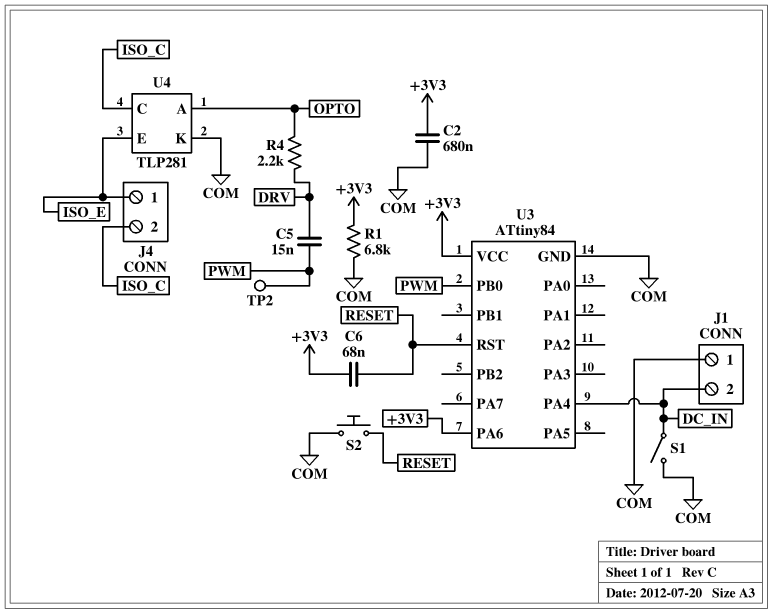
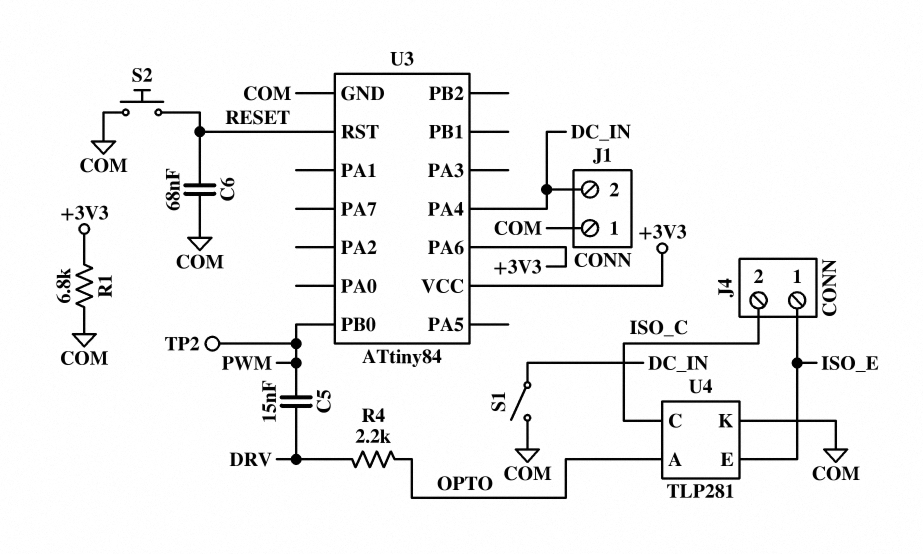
C2: 680nF (+3V3, COM) -> none
C6: 68nF (+3V3, RESET) -> 68nF (COM, RESET)

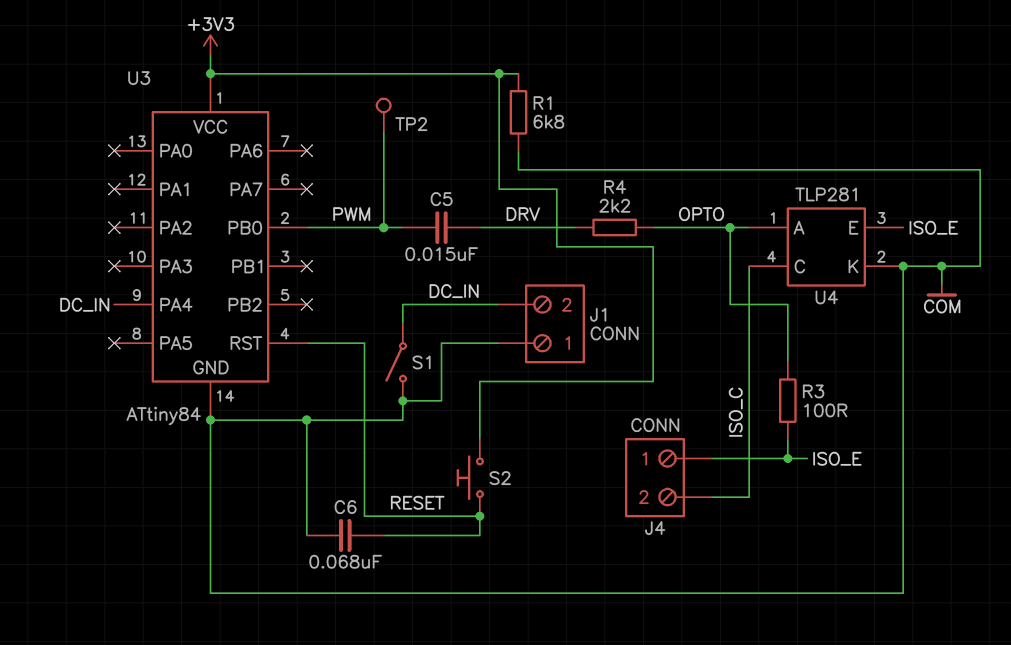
R3: none -> 100 (ISO_E, OPTO)
S2: button (COM, RESET) -> button (+3V3, RESET)
U3 pin PA6: +3V3 -> none

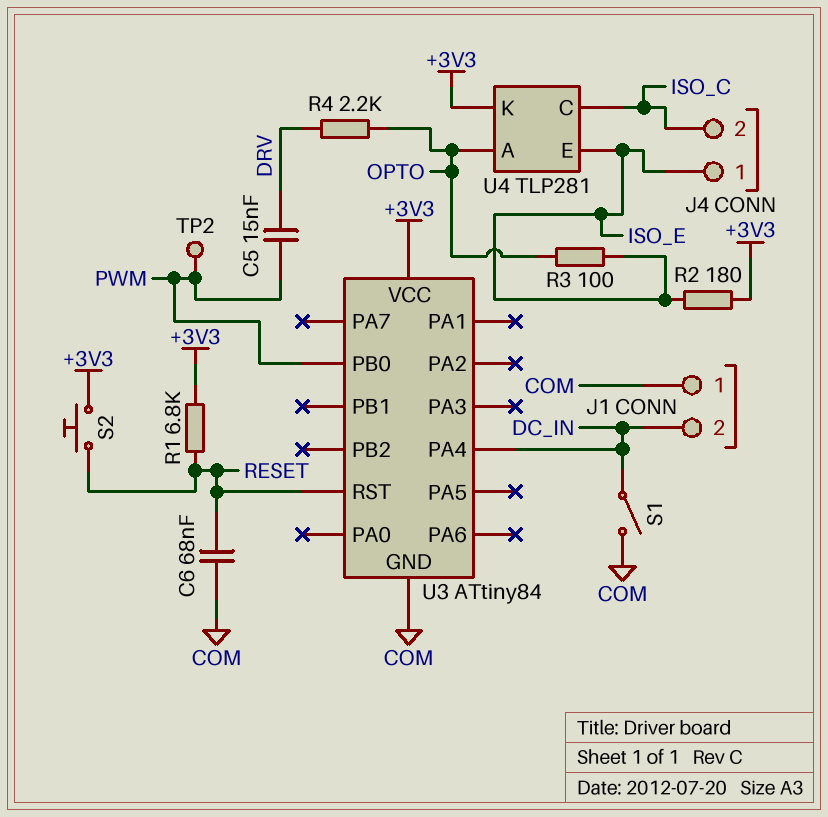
R1: 6.8k (+3V3, COM) -> 6.8k (+3V3, RESET)
R2: none -> 180 (+3V3, ISO_E)
U4 pin K: COM -> +3V3

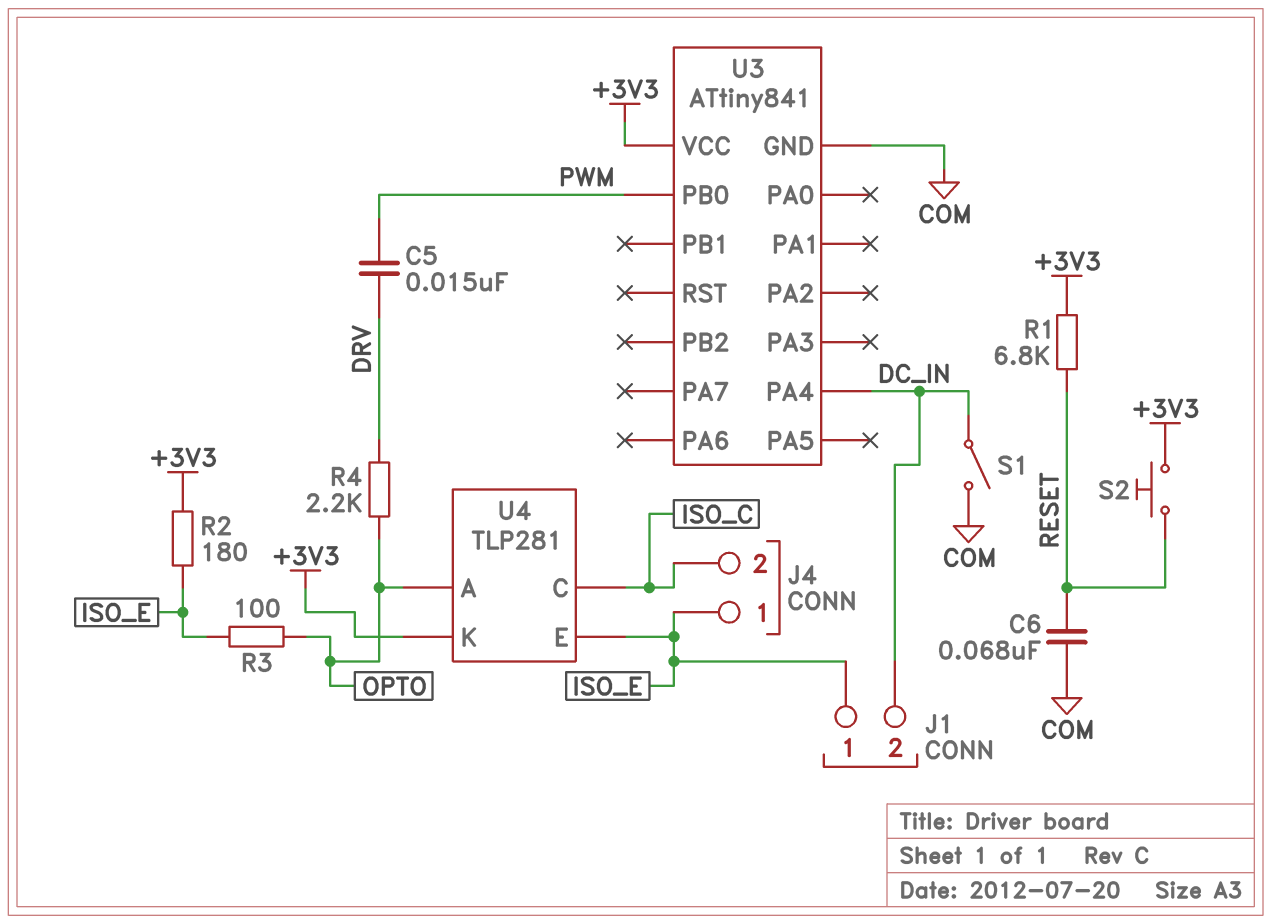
J1 pin 1: COM -> ISO_E
TP2: test point (PWM) -> none
U3: ATtiny84 -> ATtiny841
U3 pin RST: RESET -> none

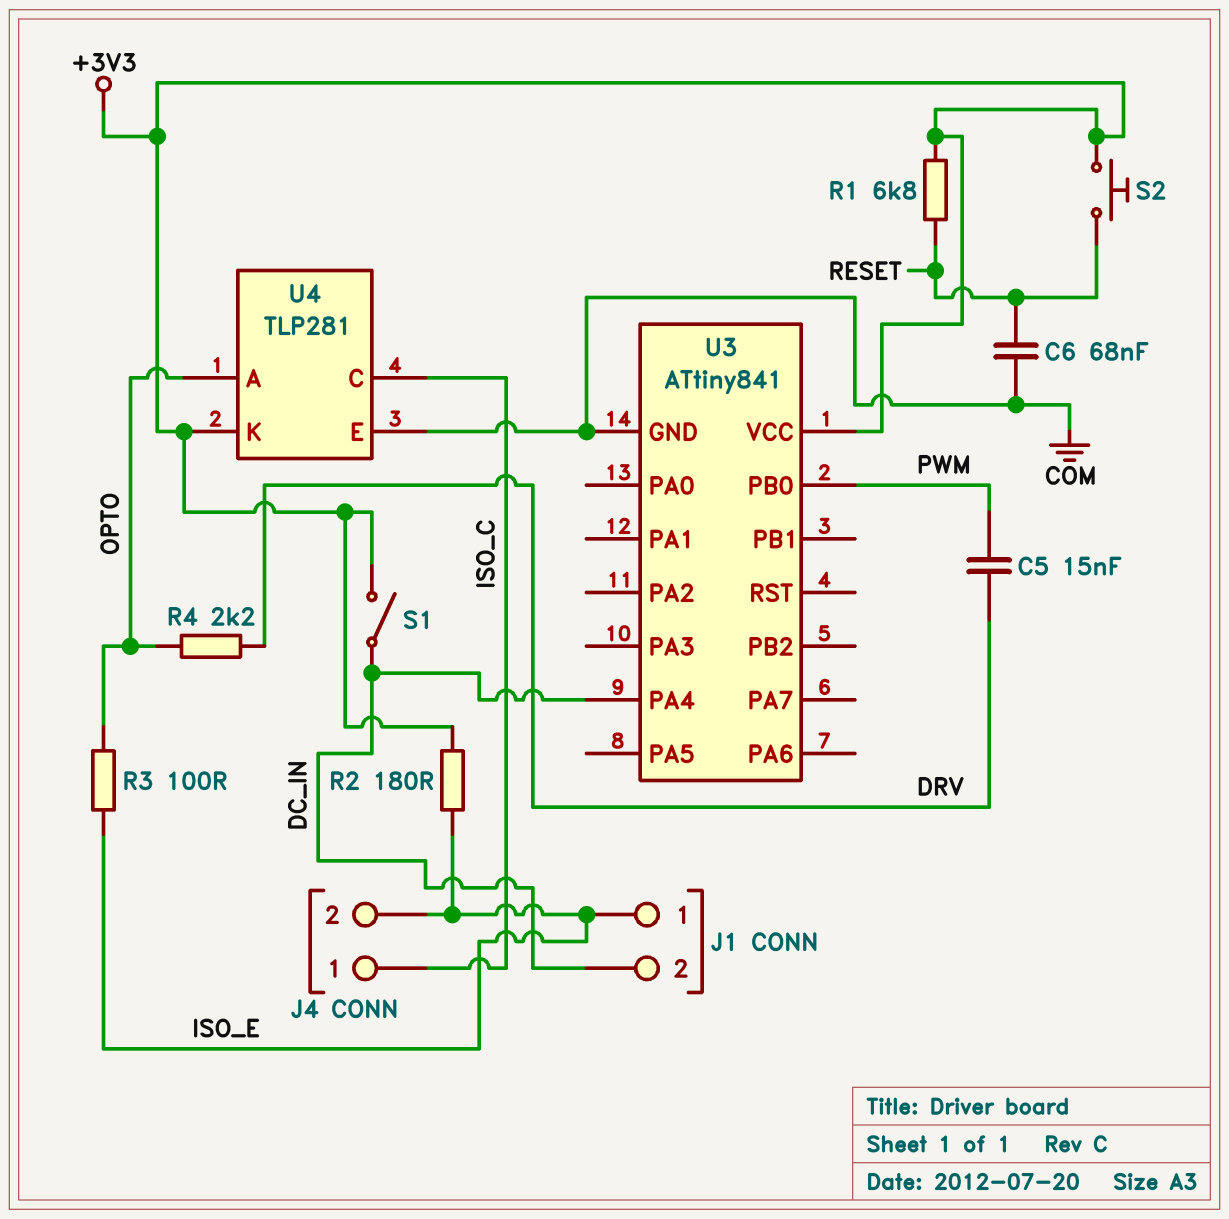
J4 pin 1: ISO_E -> ISO_C
J4 pin 2: ISO_C -> ISO_E
S1: switch (COM, DC_IN) -> switch (+3V3, DC_IN)
U4 pin E: ISO_E -> COM

